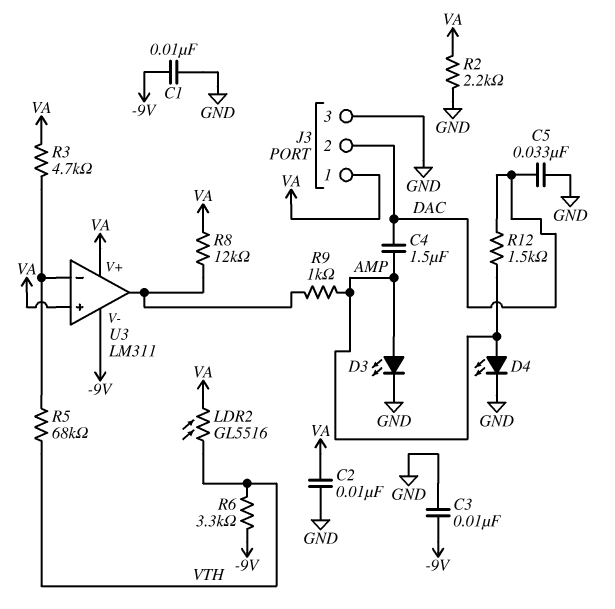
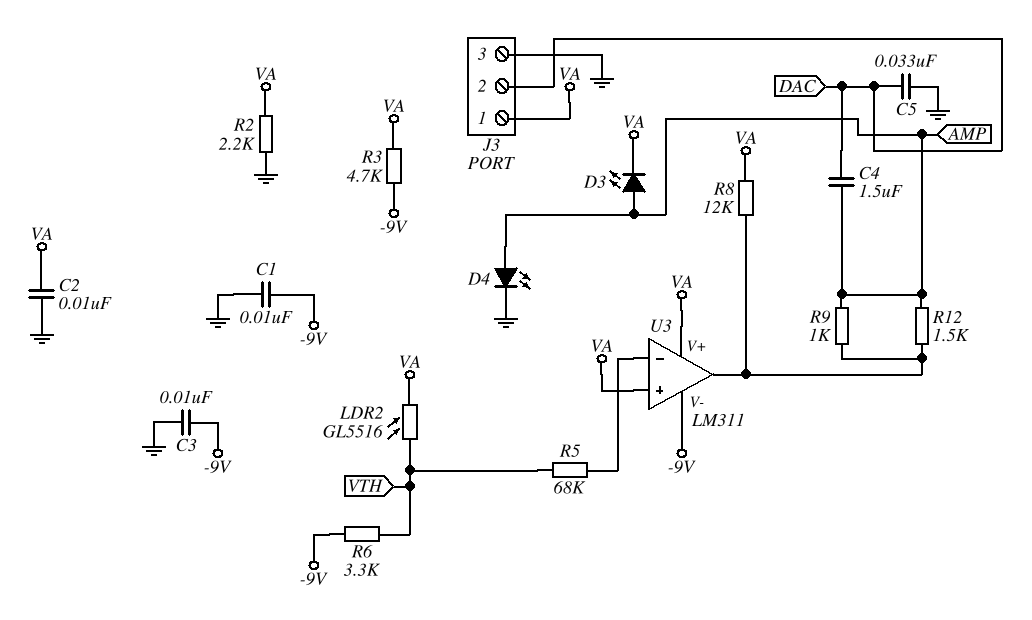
D3: LED (A AMP, K GND) -> LED (A AMP, K VA)
R3: 4.7k (U3/in-, VA) -> 4.7k (-9V, VA)
R12: 1.5k (AMP, DAC) -> 1.5k (AMP, U3/out)

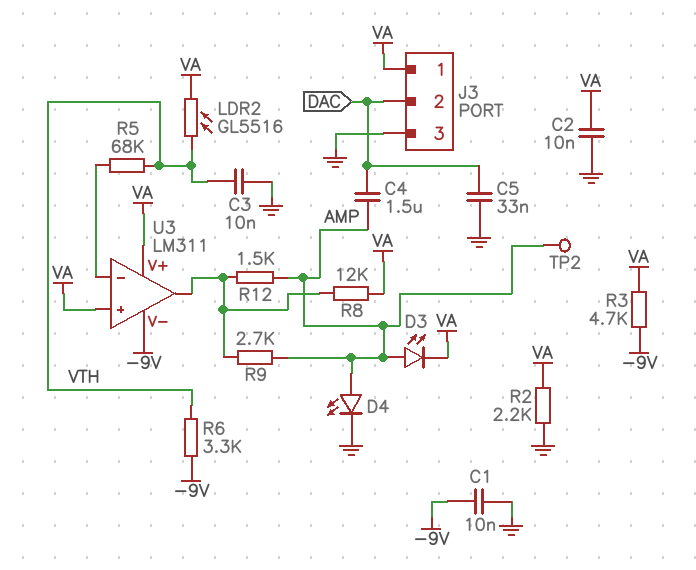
C3: 10nF (-9V, GND) -> 10nF (GND, VTH)
R9: 1k (AMP, U3/out) -> 2.7k (AMP, U3/out)
TP2: none -> test point (AMP)

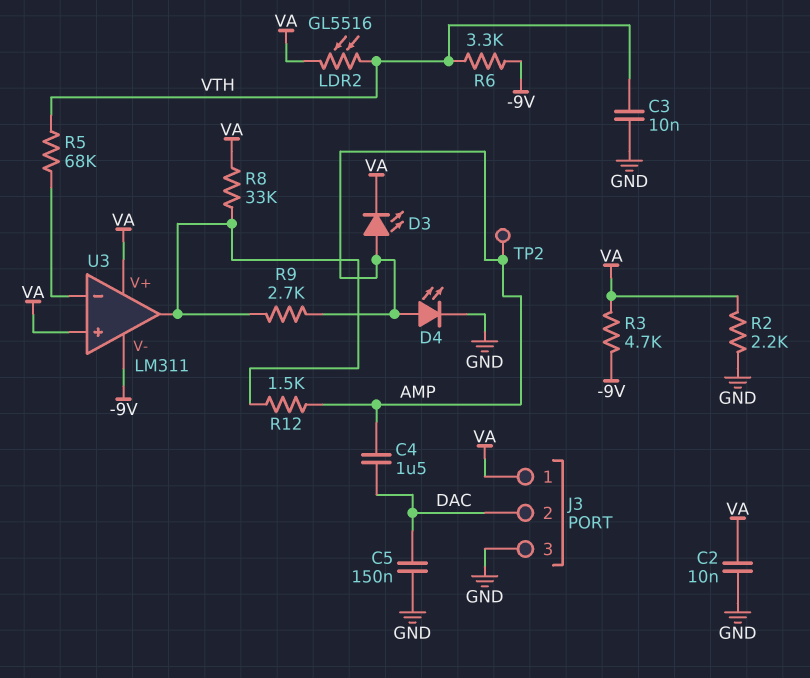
C1: 10nF (-9V, GND) -> none
C5: 33nF (DAC, GND) -> 150nF (DAC, GND)
R8: 12k (U3/out, VA) -> 33k (U3/out, VA)

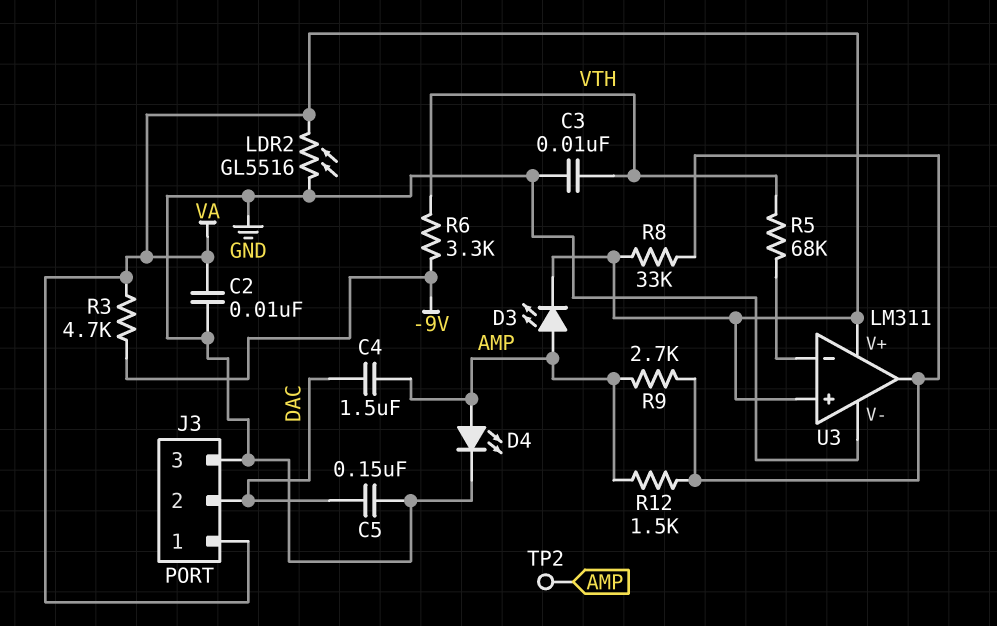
LDR2: GL5516 (VA, VTH) -> GL5516 (GND, VA)
R2: 2.2k (GND, VA) -> none
U3 pin V-: -9V -> GND

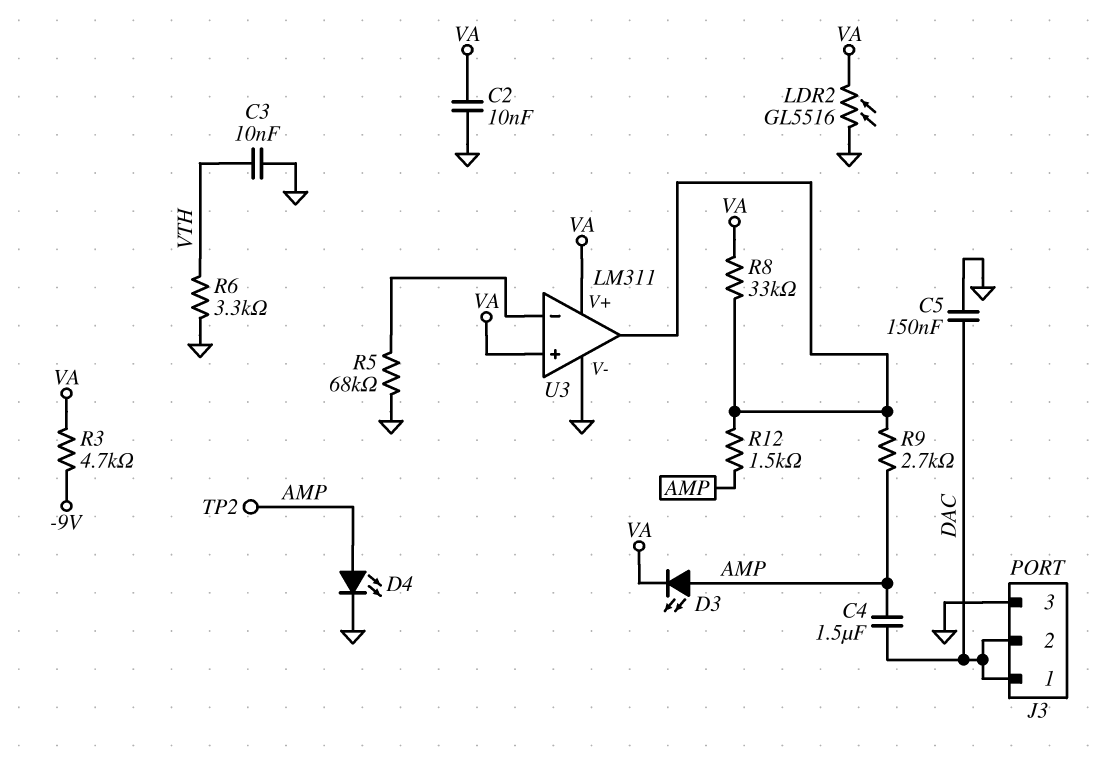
J3 pin 1: VA -> DAC
R5: 68k (U3/in-, VTH) -> 68k (GND, U3/in-)
R6: 3.3k (-9V, VTH) -> 3.3k (GND, VTH)

